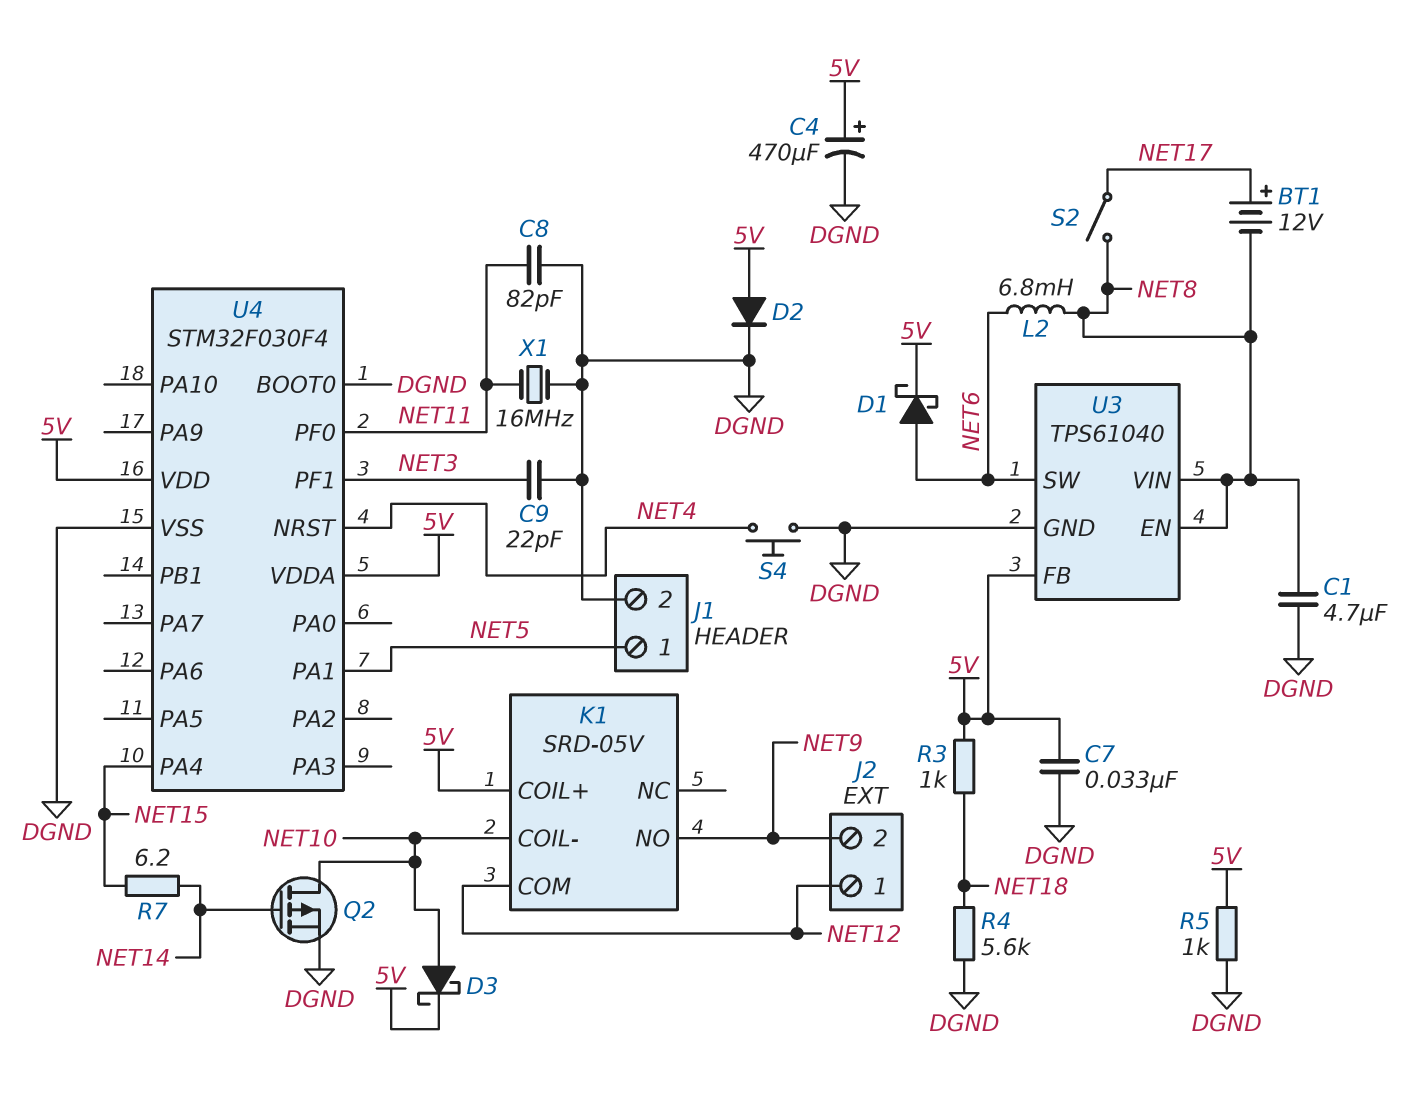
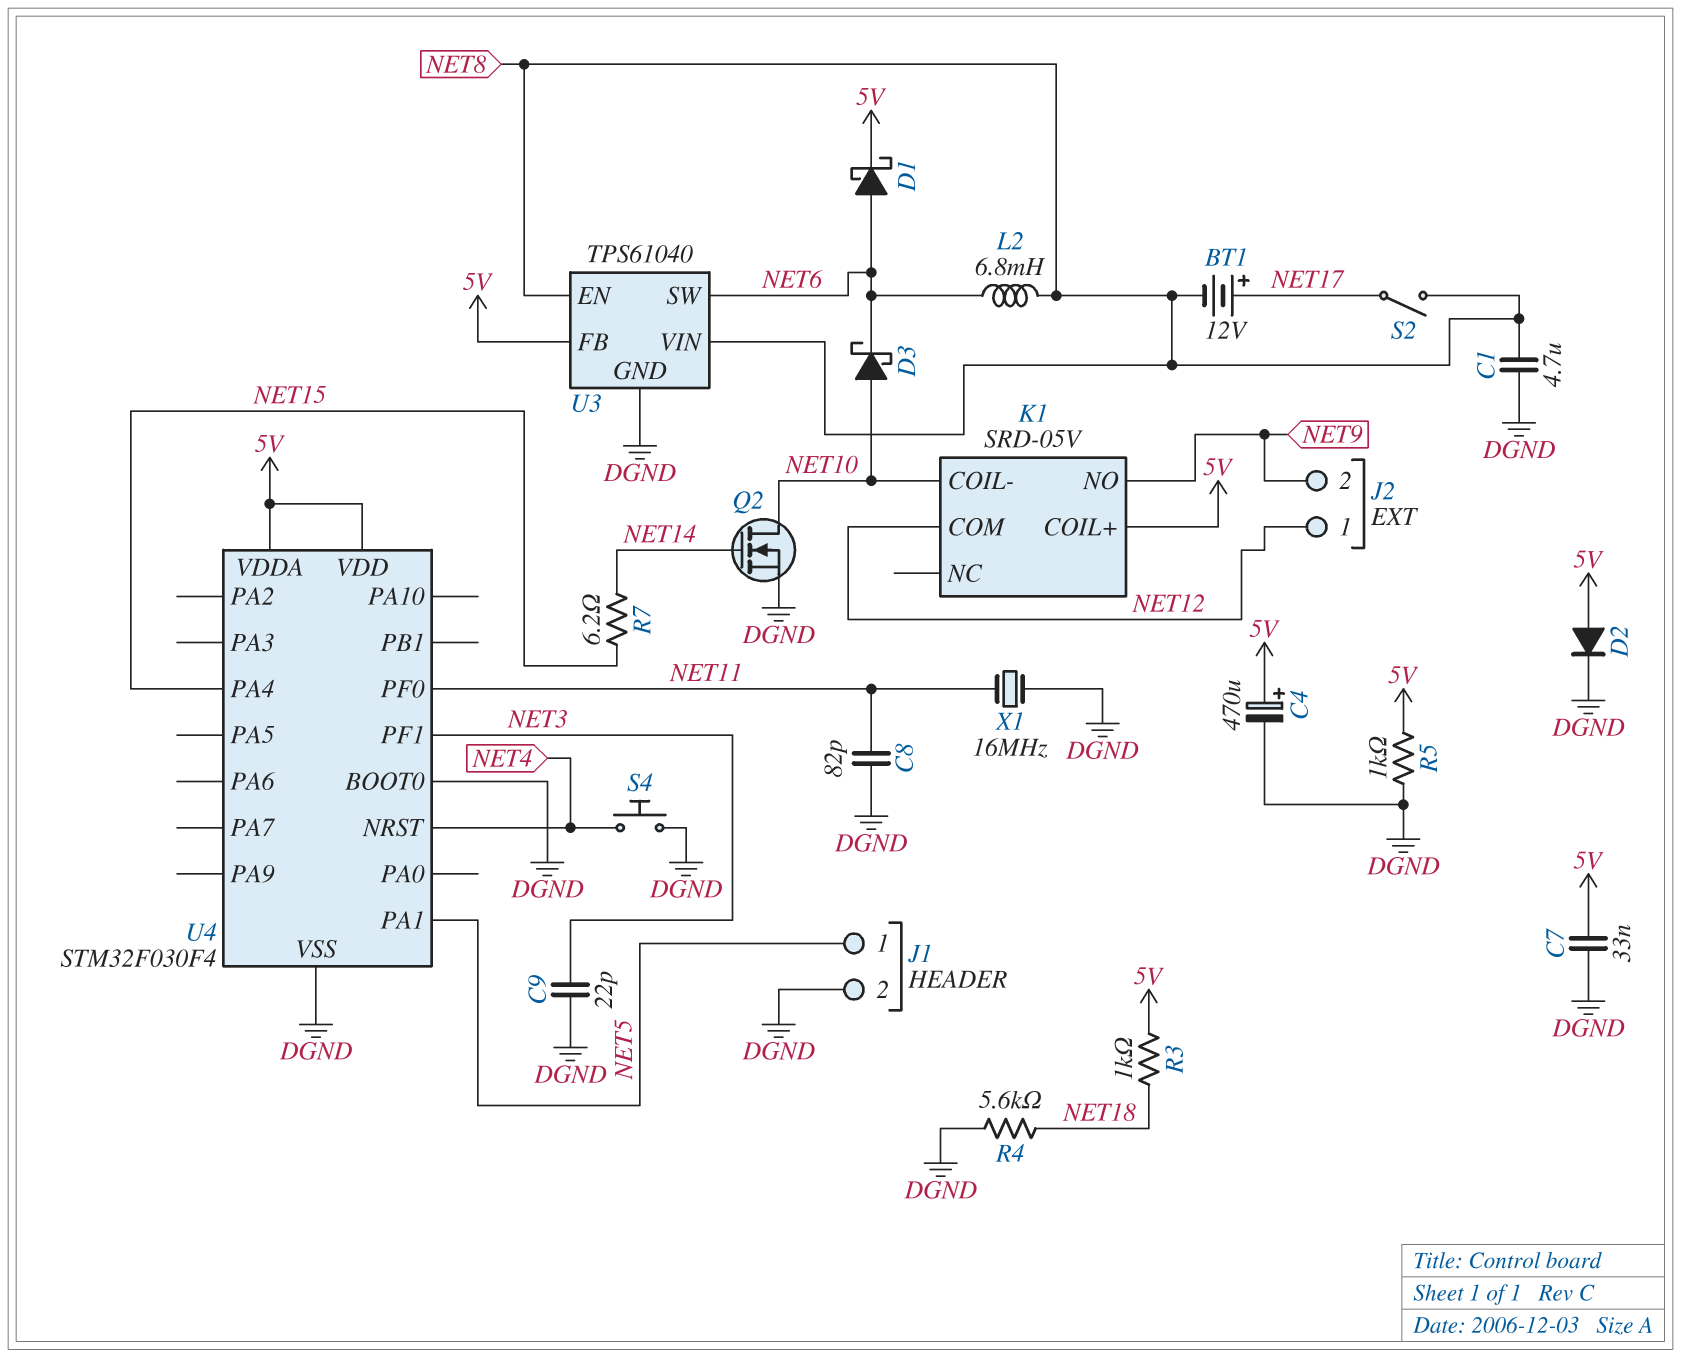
D3: schottky (A NET10, K 5V) -> schottky (A NET10, K NET6)
Q2: PMOS (G NET14, D NET10, S DGND) -> NMOS (G NET14, D NET10, S DGND)

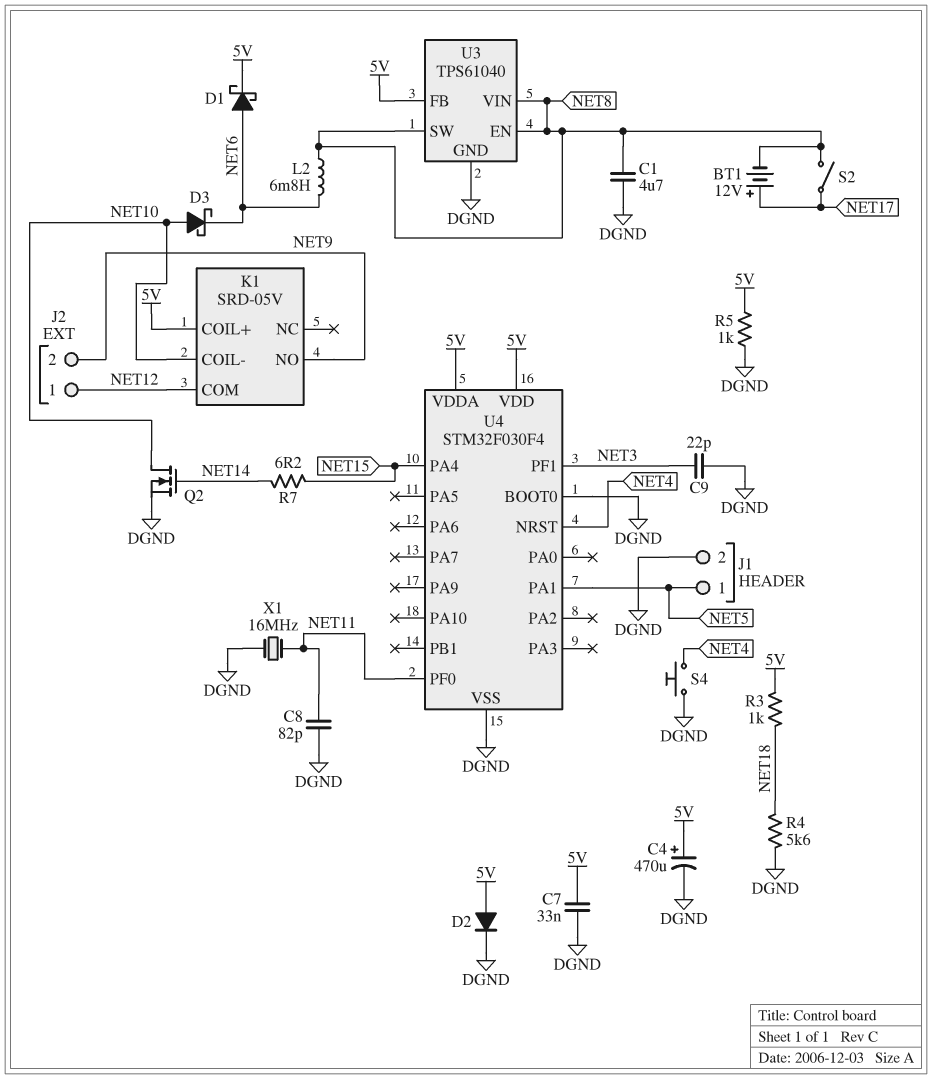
U3 pin SW: NET6 -> NET8

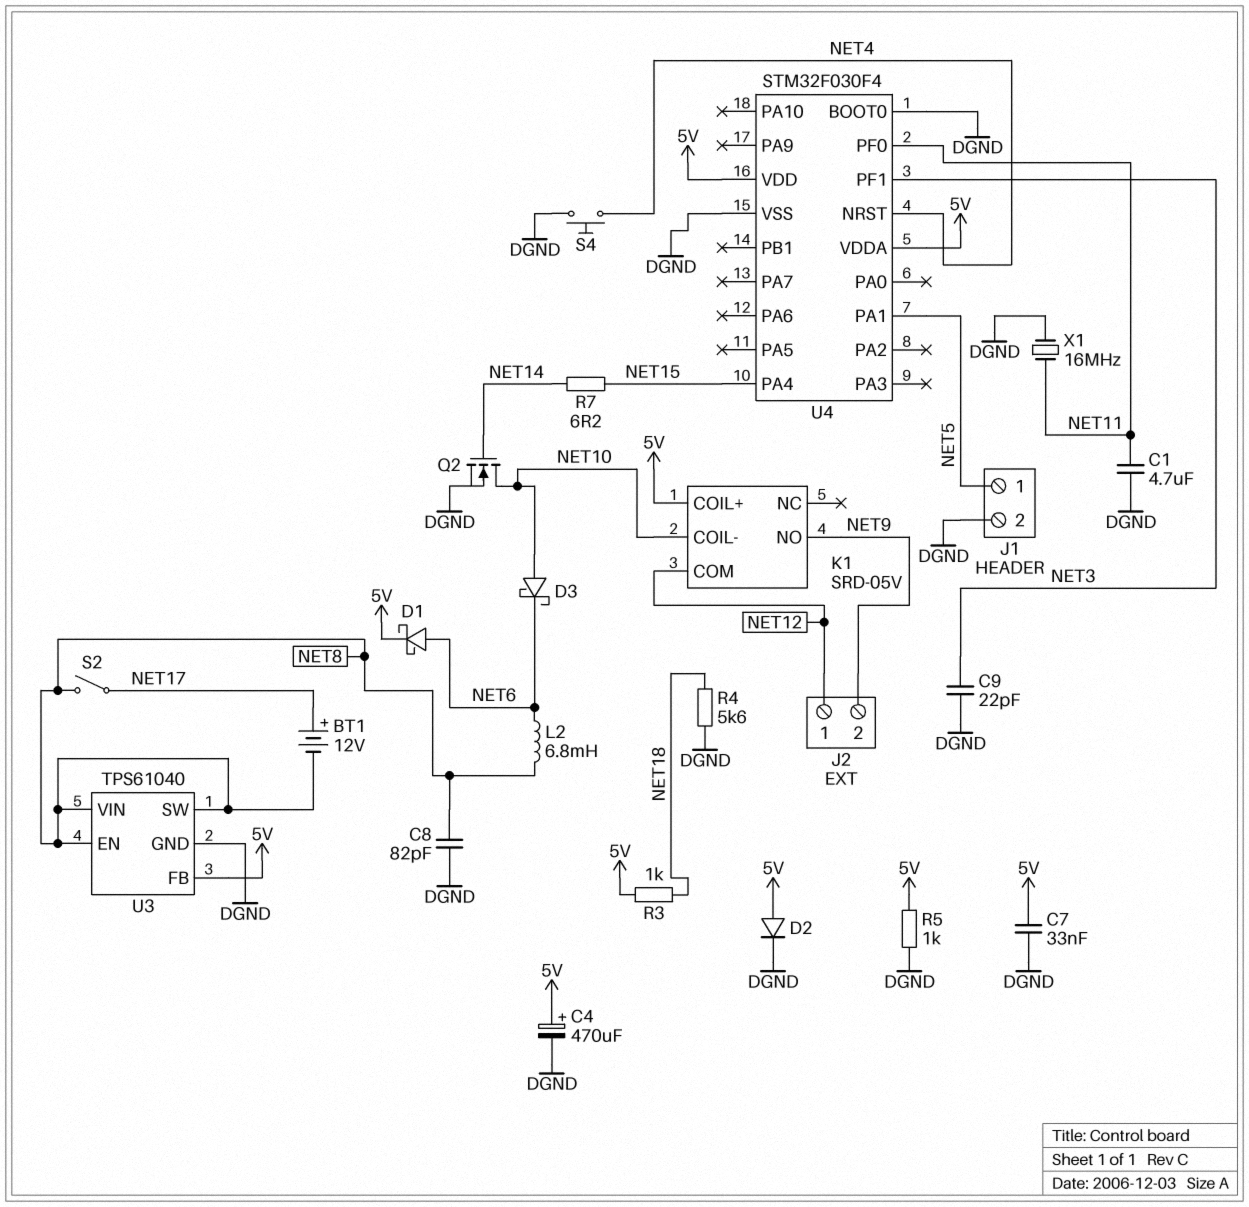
C1: 4.7uF (DGND, NET8) -> 4.7uF (DGND, NET11)
C8: 82pF (DGND, NET11) -> 82pF (DGND, NET8)

